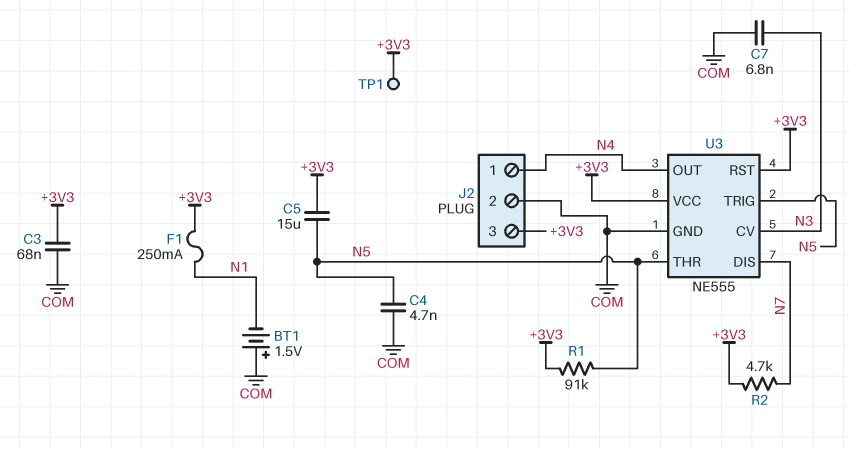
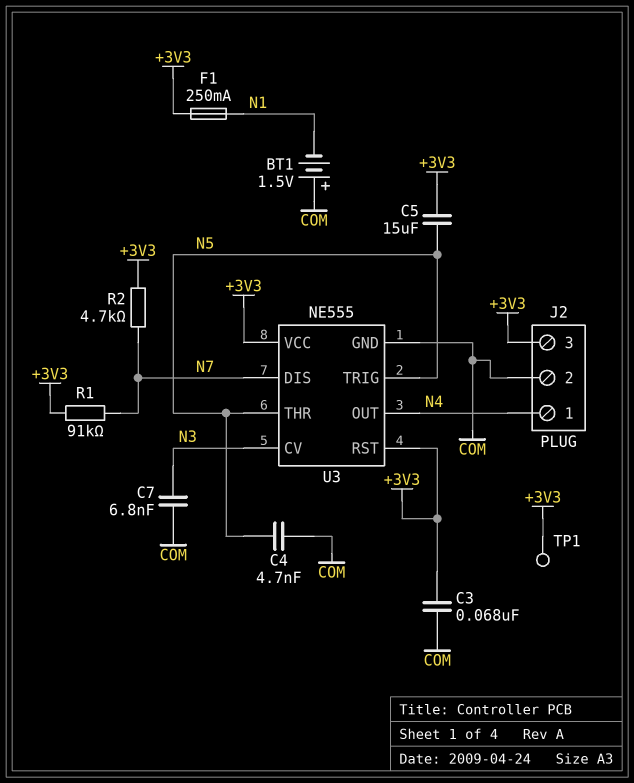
R1: 91k (+3V3, N5) -> 91k (+3V3, N7)

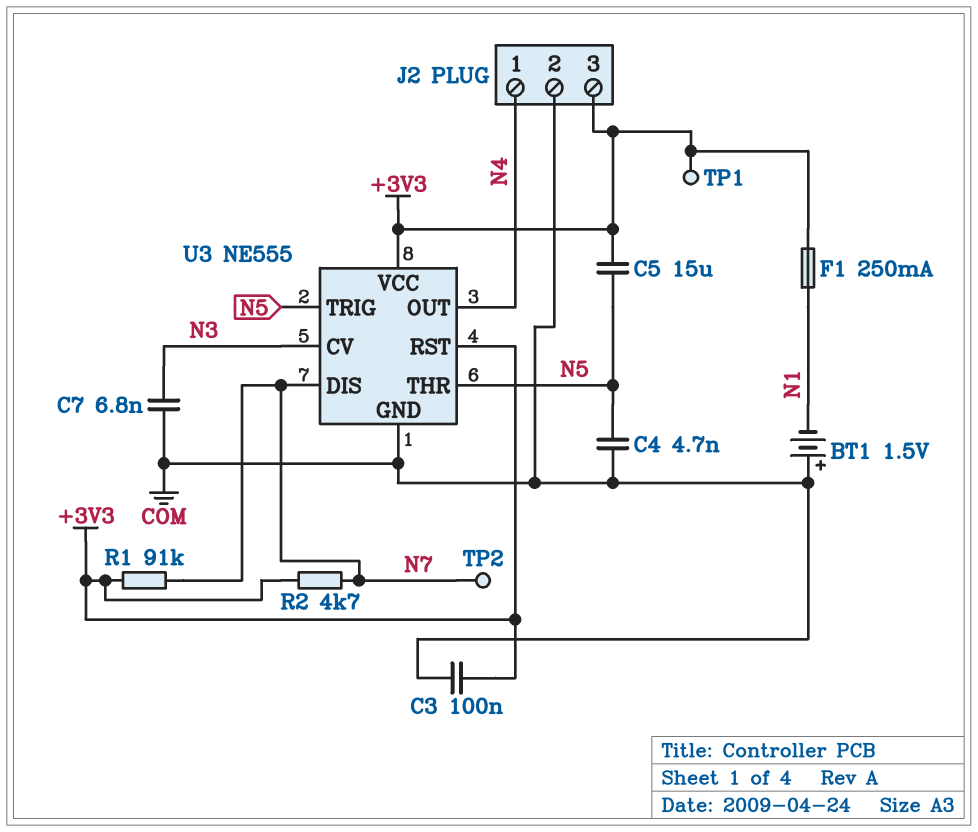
C3: 68nF (+3V3, COM) -> 100nF (+3V3, COM)
TP2: none -> test point (N7)

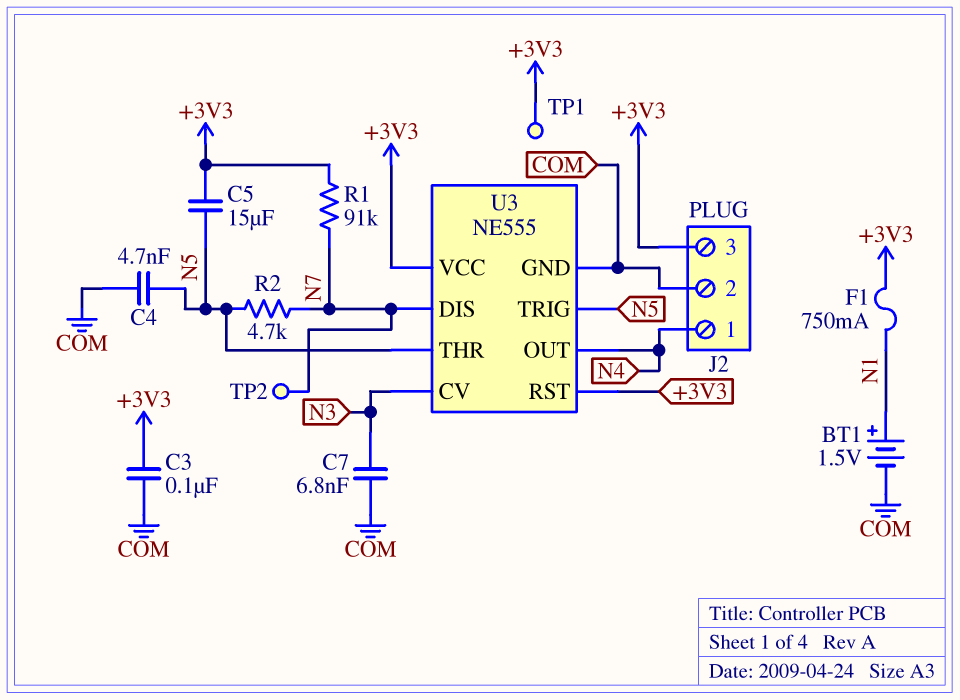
BT1: 1.5V (plus COM, minus N1) -> 1.5V (plus N1, minus COM)
F1: 250mA (+3V3, N1) -> 750mA (+3V3, N1)
R2: 4.7k (+3V3, N7) -> 4.7k (N5, N7)

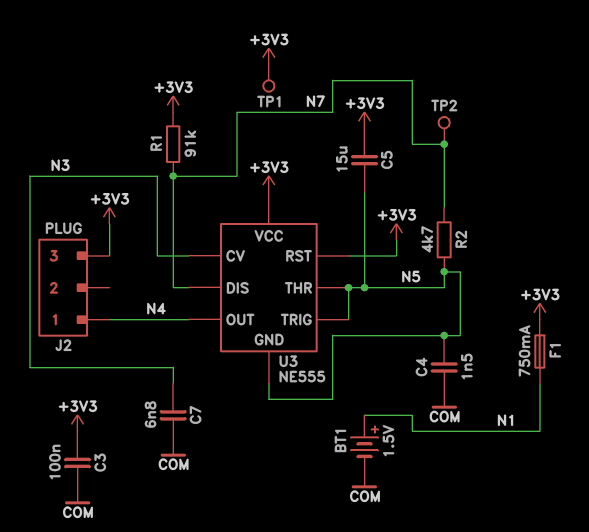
C4: 4.7nF (COM, N5) -> 1.5nF (COM, N5)
J2 pin 2: COM -> none
U3 pin GND: COM -> N5

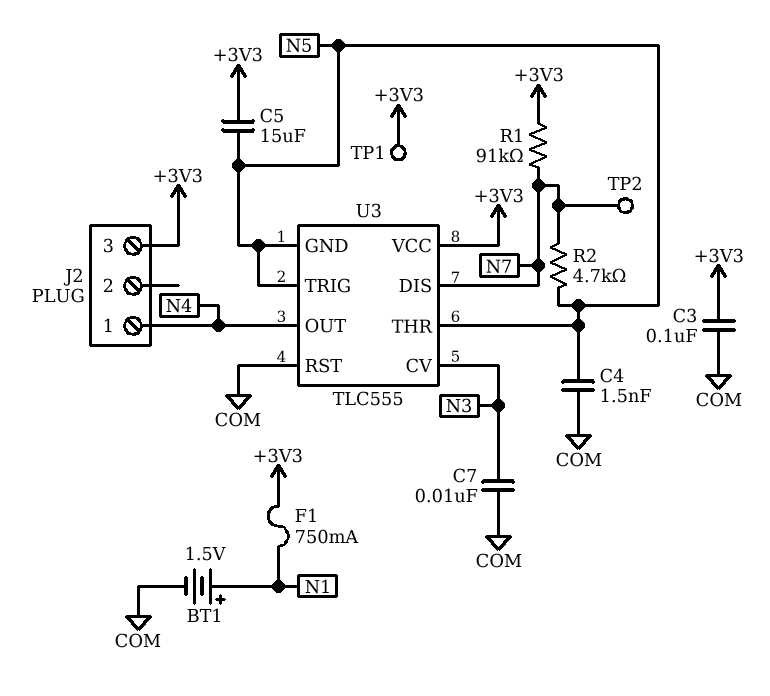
C7: 6.8nF (COM, N3) -> 10nF (COM, N3)
U3: NE555 -> TLC555
U3 pin RST: +3V3 -> COM

